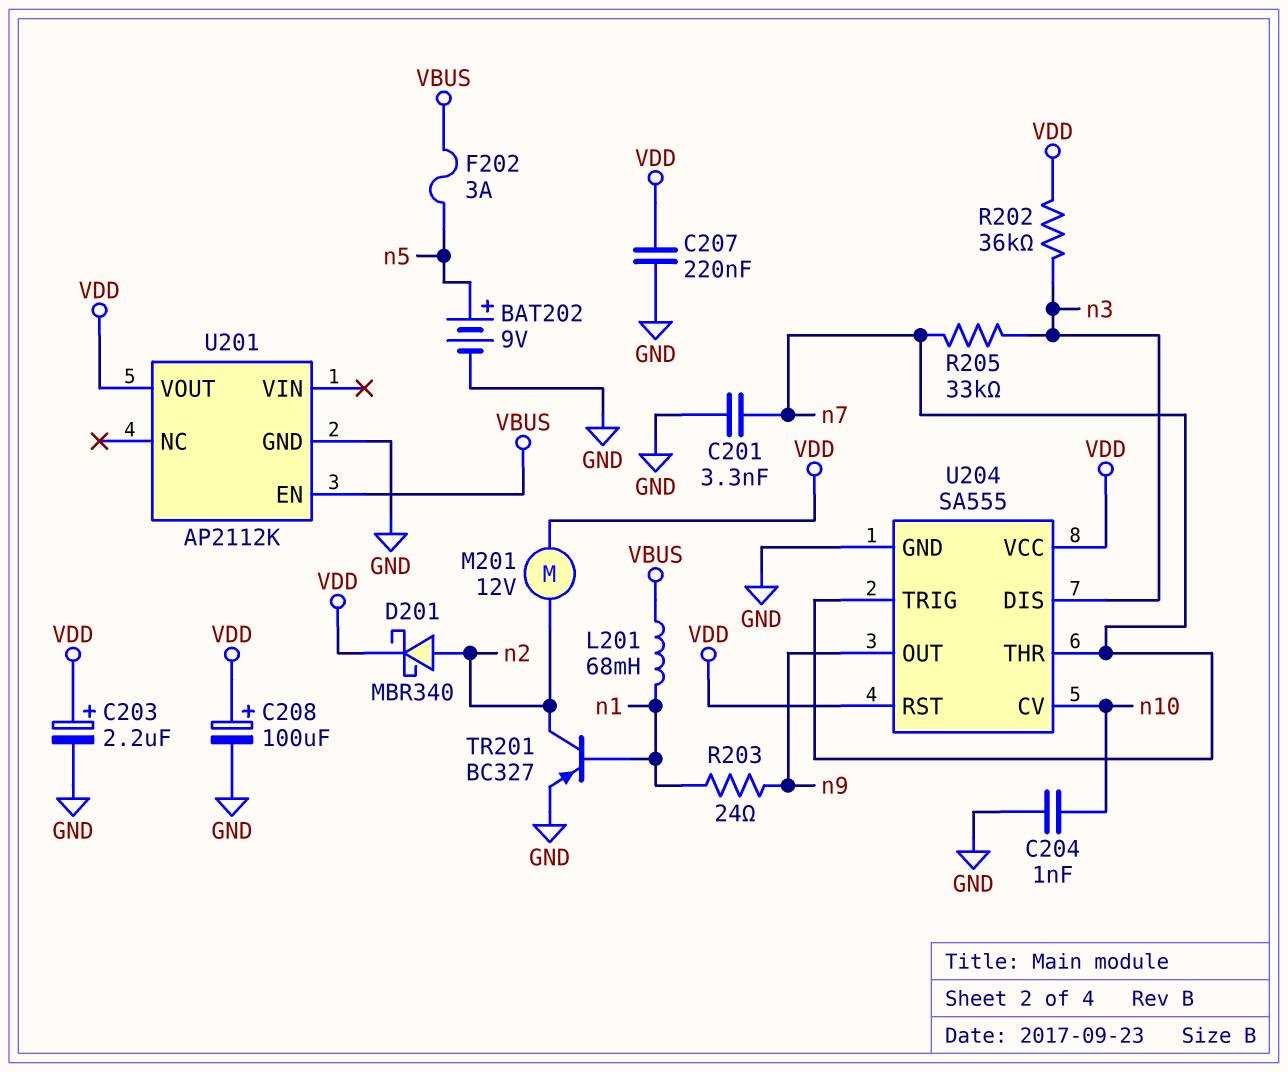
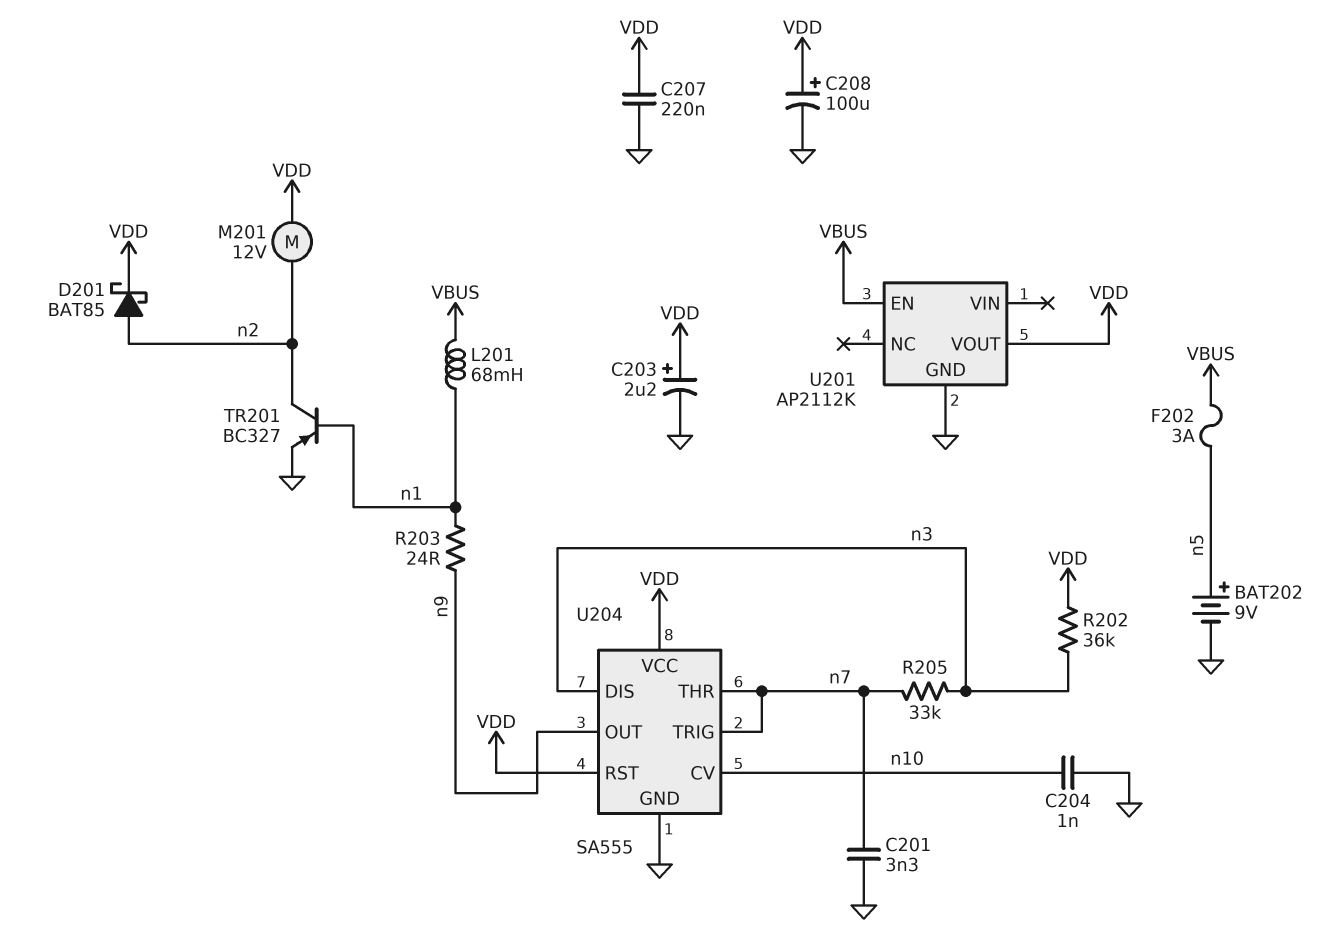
D201: schottky MBR340 (A n2, K VDD) -> schottky BAT85 (A n2, K VDD)

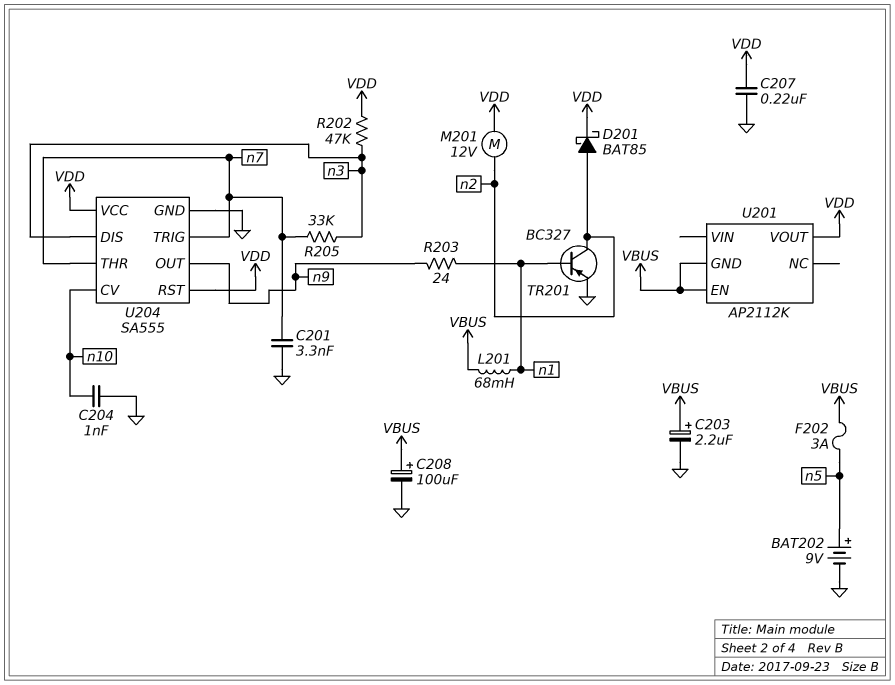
C203: 2.2uF (plus VDD, minus GND) -> 2.2uF (plus VBUS, minus GND)
C208: 100uF (plus VDD, minus GND) -> 100uF (plus VBUS, minus GND)
R202: 36k (VDD, n3) -> 47k (VDD, n3)
U201 pin GND: GND -> VBUS

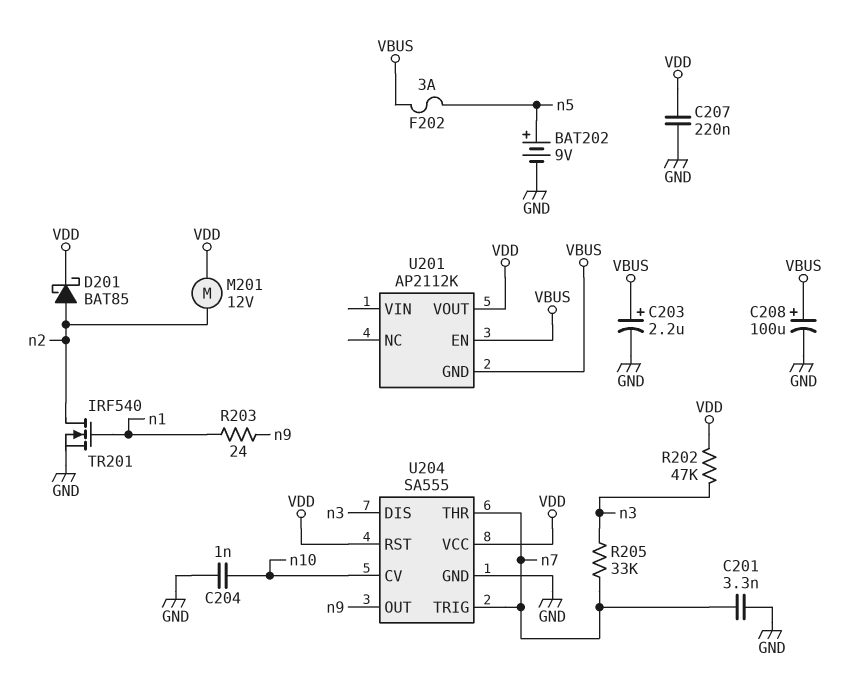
L201: 68mH (VBUS, n1) -> none
TR201: PNP BC327 (B n1, C n2, E GND) -> NMOS IRF540 (G n1, D n2, S GND)

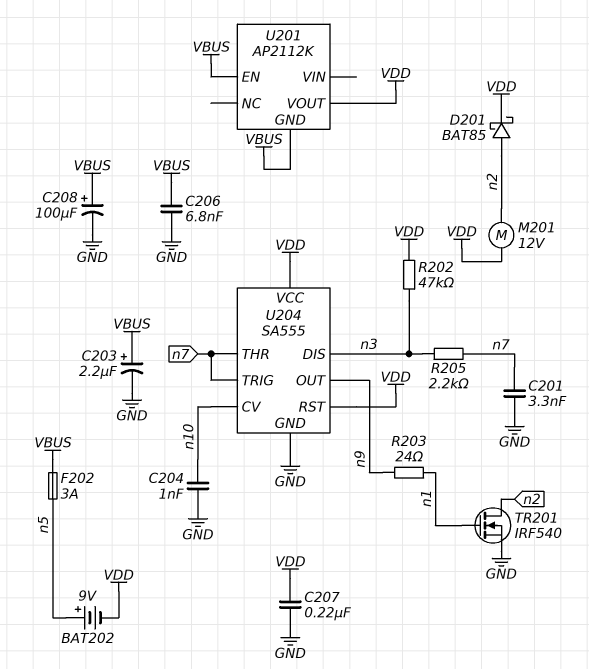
BAT202: 9V (plus n5, minus GND) -> 9V (plus n5, minus VDD)
C206: none -> 6.8nF (GND, VBUS)
R205: 33k (n3, n7) -> 2.2k (n3, n7)

